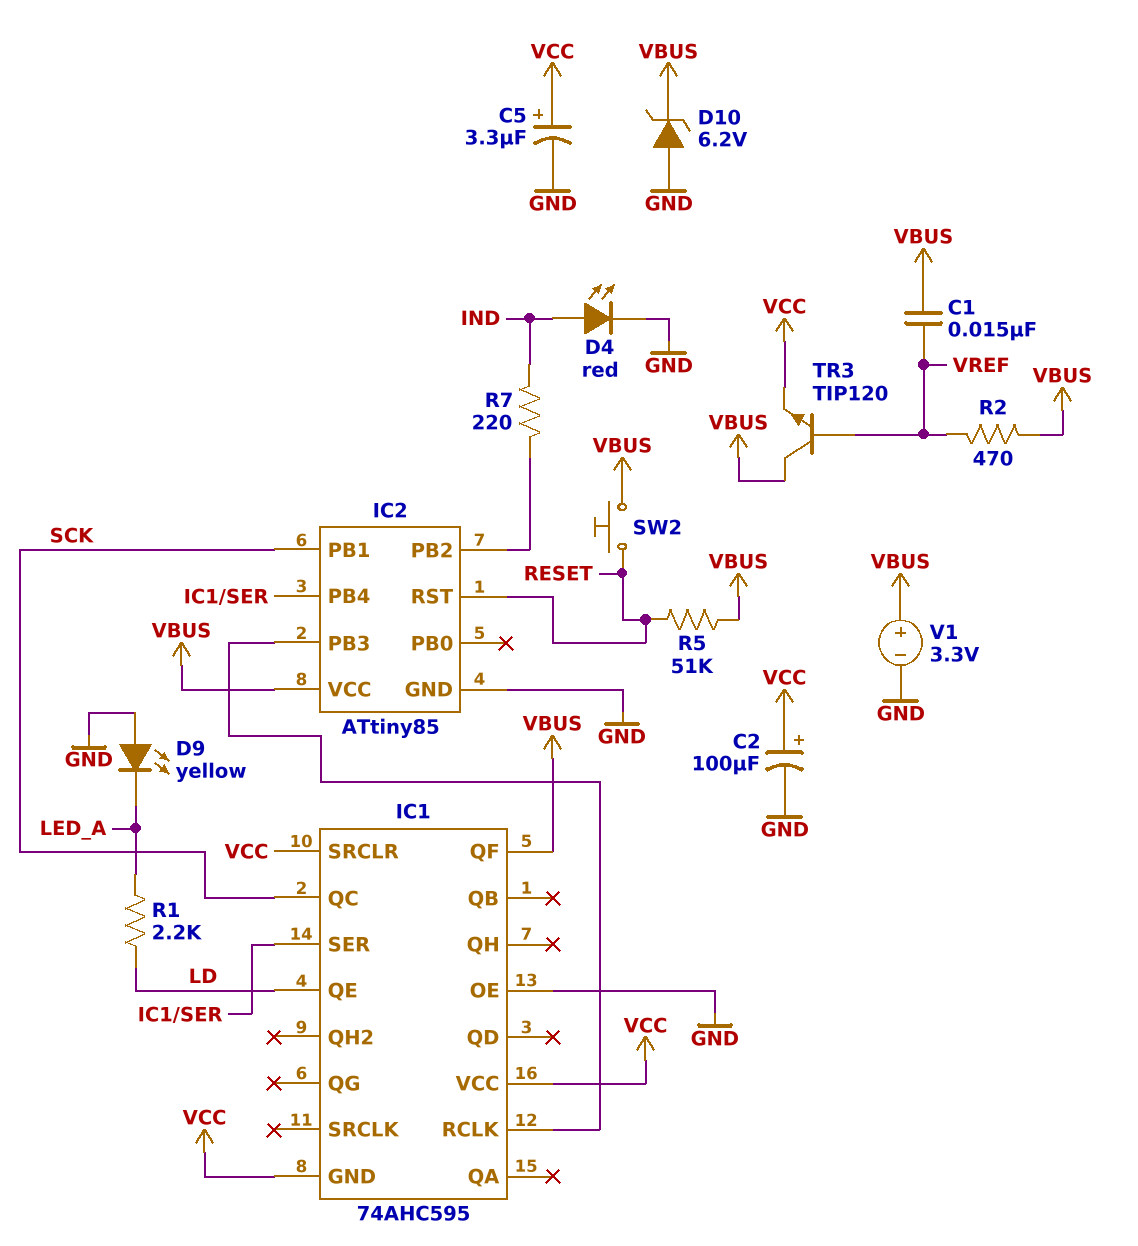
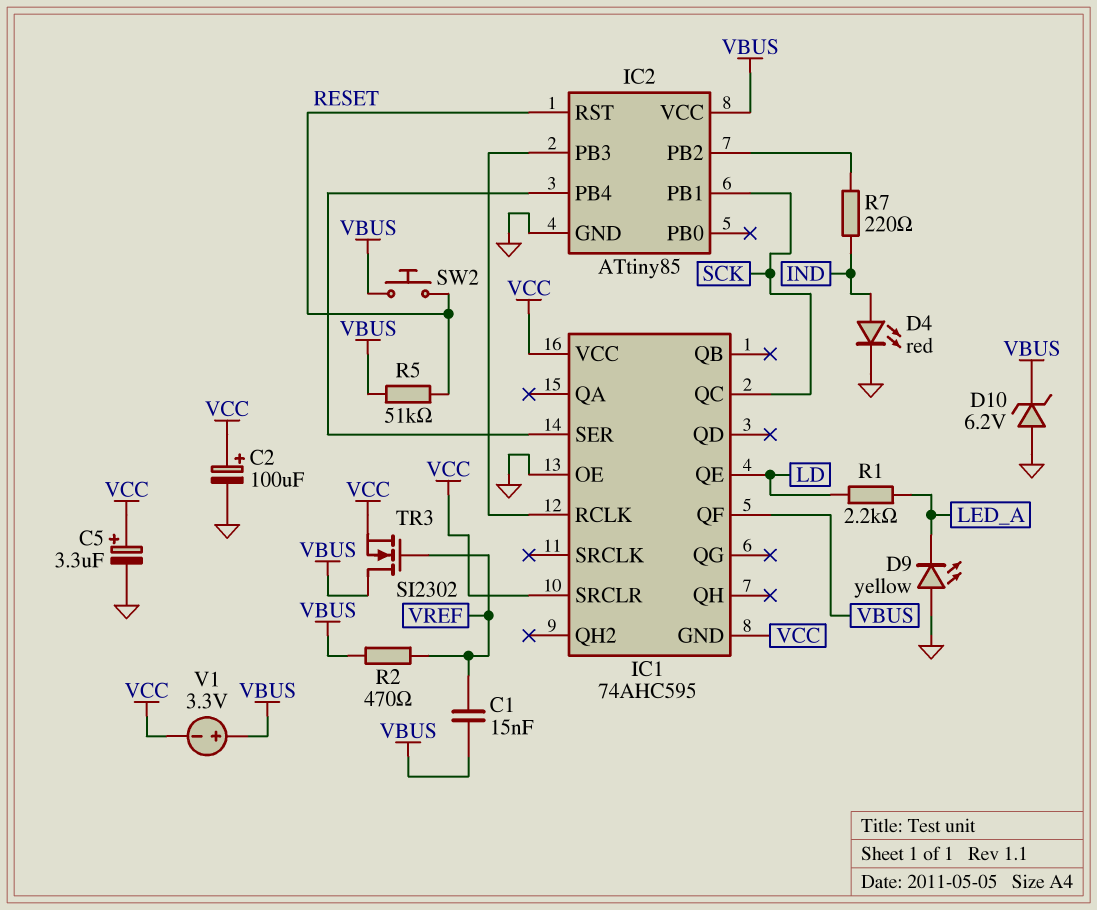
TR3: NPN TIP120 (B VREF, C VBUS, E VCC) -> NMOS SI2302 (G VREF, D VBUS, S VCC)
V1: 3.3V (plus VBUS, minus GND) -> 3.3V (plus VBUS, minus VCC)

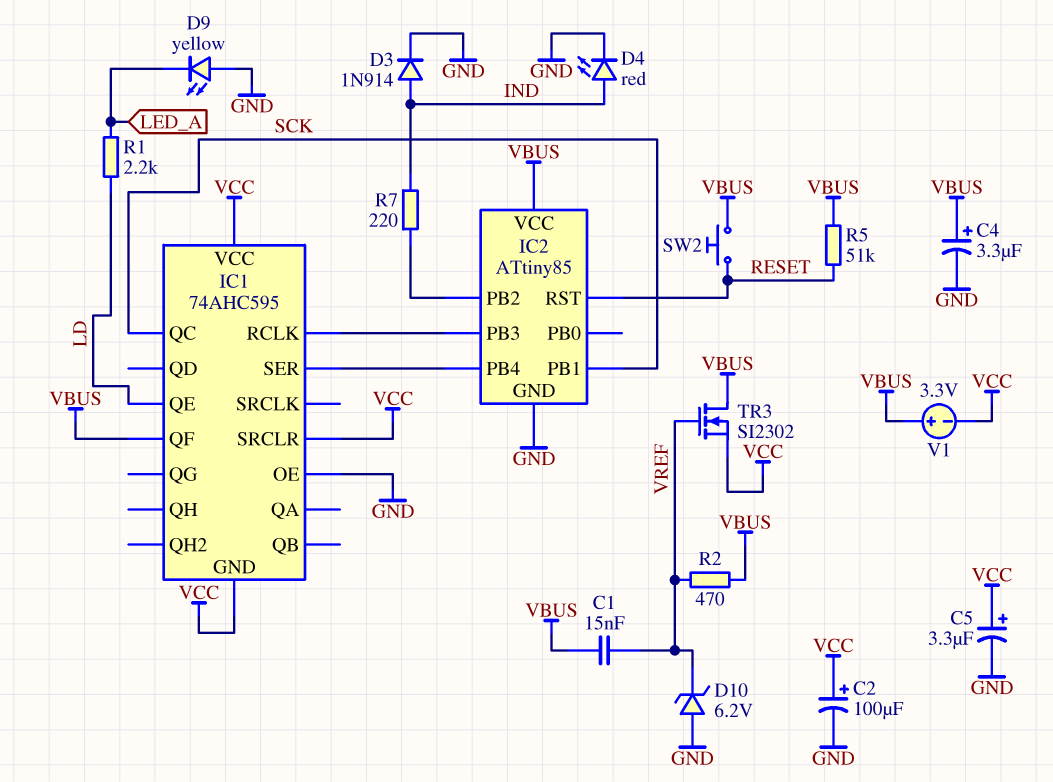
C4: none -> 3.3uF (plus VBUS, minus GND)
D3: none -> diode 1N914 (A IND, K GND)
D10: zener 6.2V (A GND, K VBUS) -> zener 6.2V (A GND, K VREF)

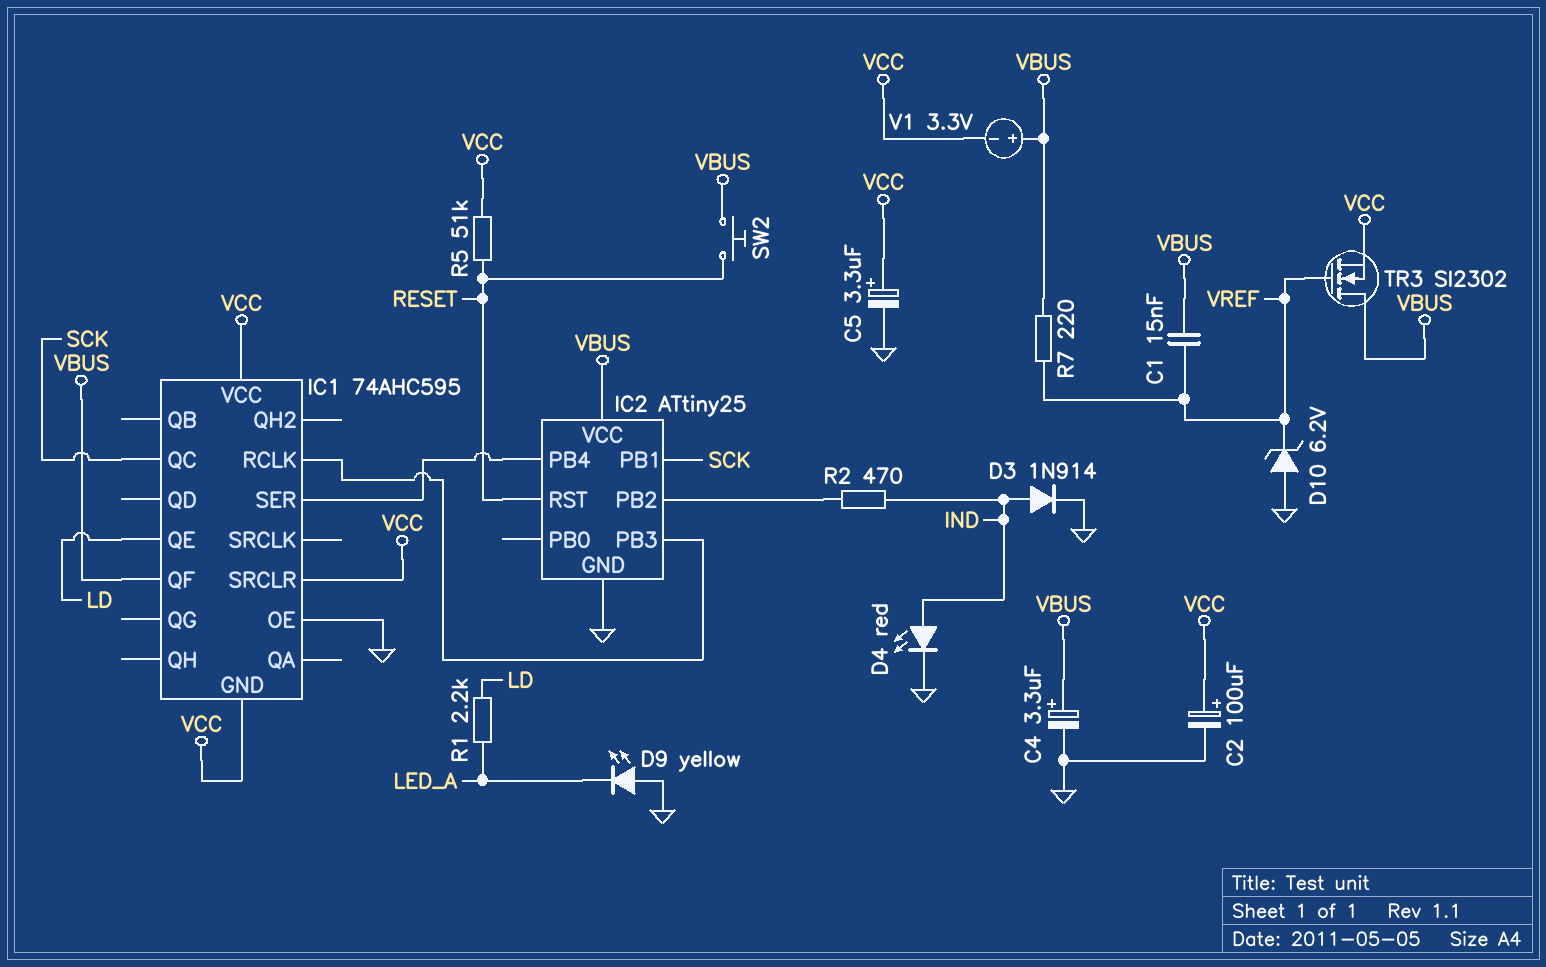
IC2: ATtiny85 -> ATtiny25
R2: 470 (VBUS, VREF) -> 470 (IC2/PB2, IND)
R5: 51k (RESET, VBUS) -> 51k (RESET, VCC)
R7: 220 (IC2/PB2, IND) -> 220 (VBUS, VREF)

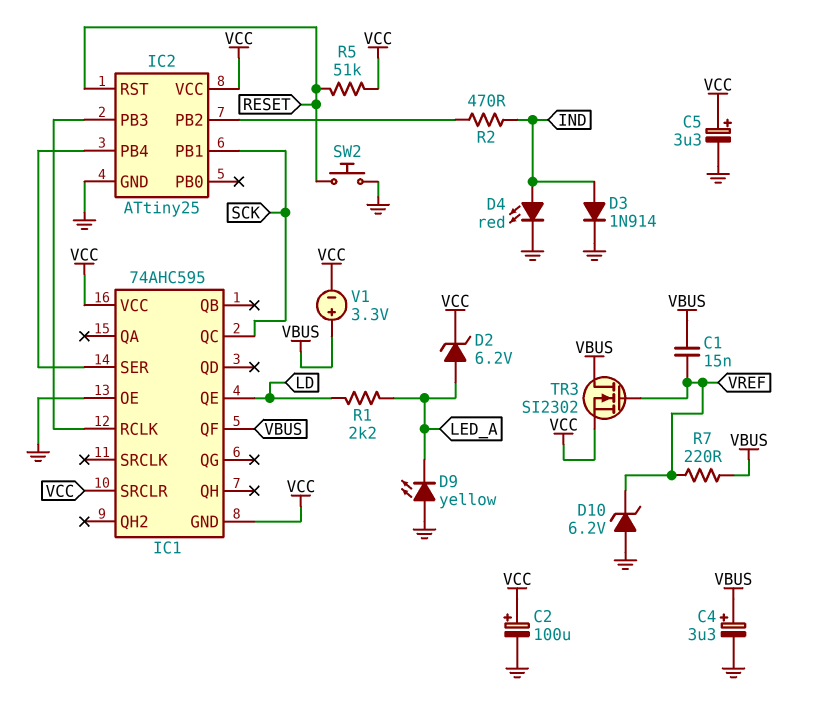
D2: none -> zener 6.2V (A LED_A, K VCC)
IC2 pin VCC: VBUS -> VCC
SW2: button (RESET, VBUS) -> button (GND, RESET)

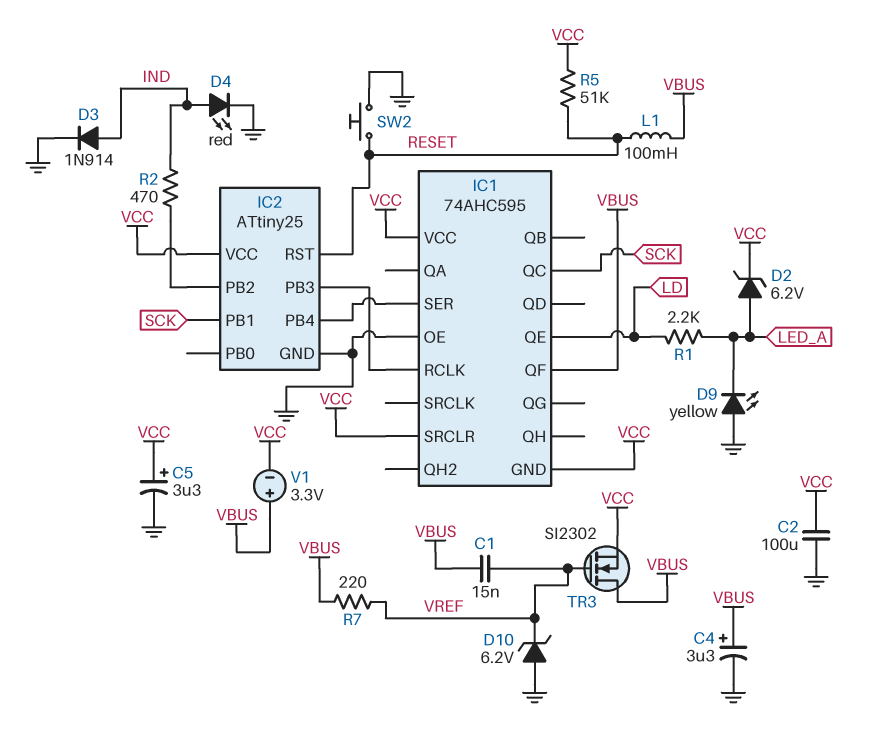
C2: 100uF (plus VCC, minus GND) -> 100uF (GND, VCC)
L1: none -> 100mH (RESET, VBUS)

